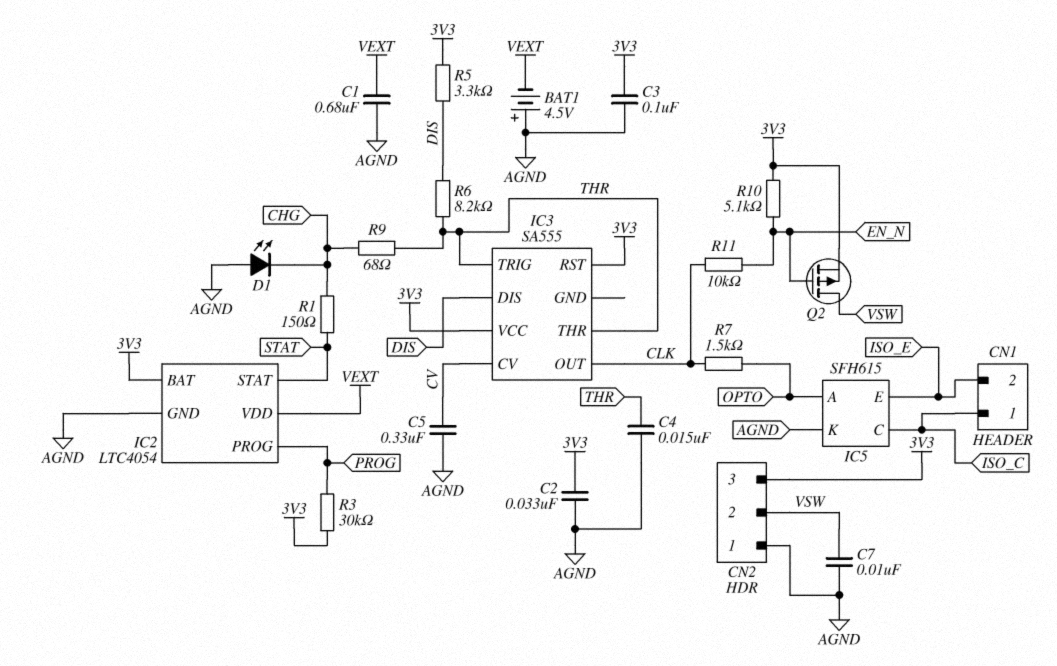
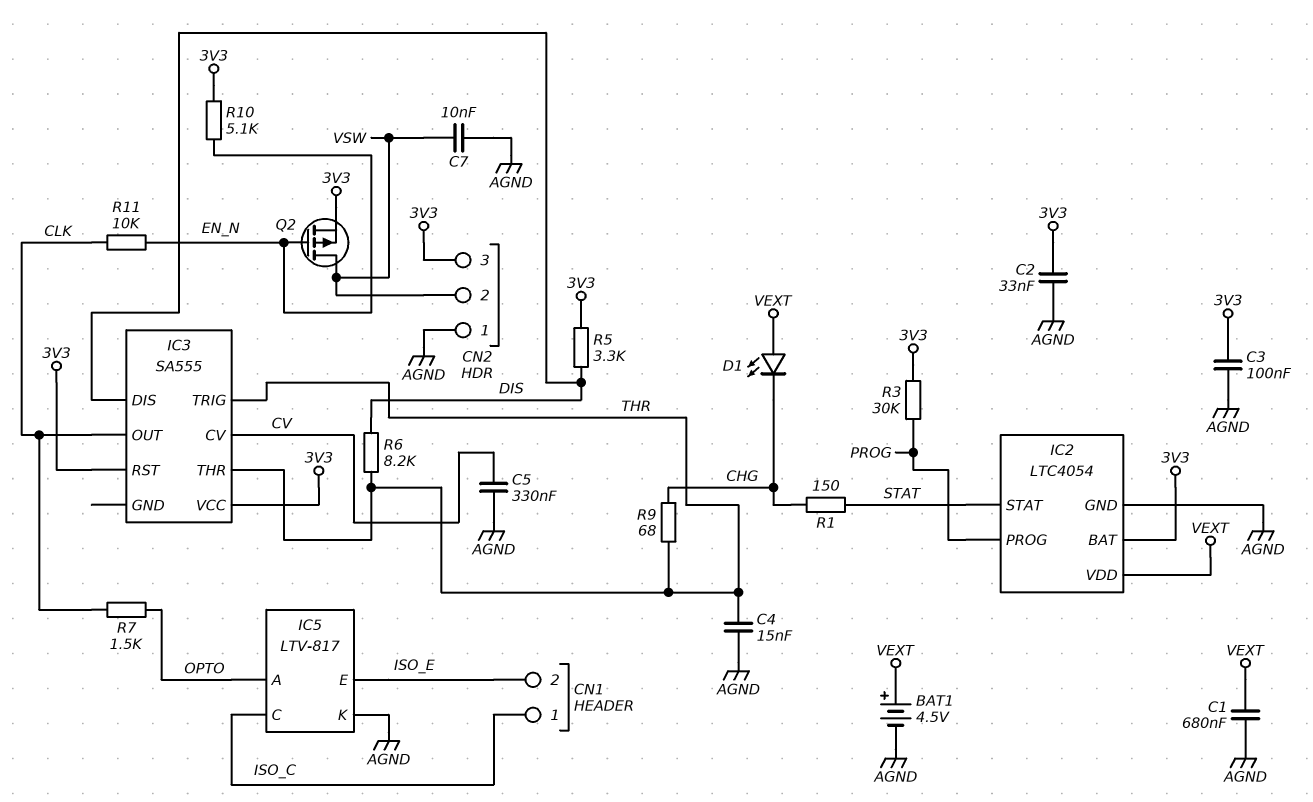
BAT1: 4.5V (plus AGND, minus VEXT) -> 4.5V (plus VEXT, minus AGND)
D1: LED (A AGND, K CHG) -> LED (A VEXT, K CHG)
IC5: SFH615 -> LTV-817

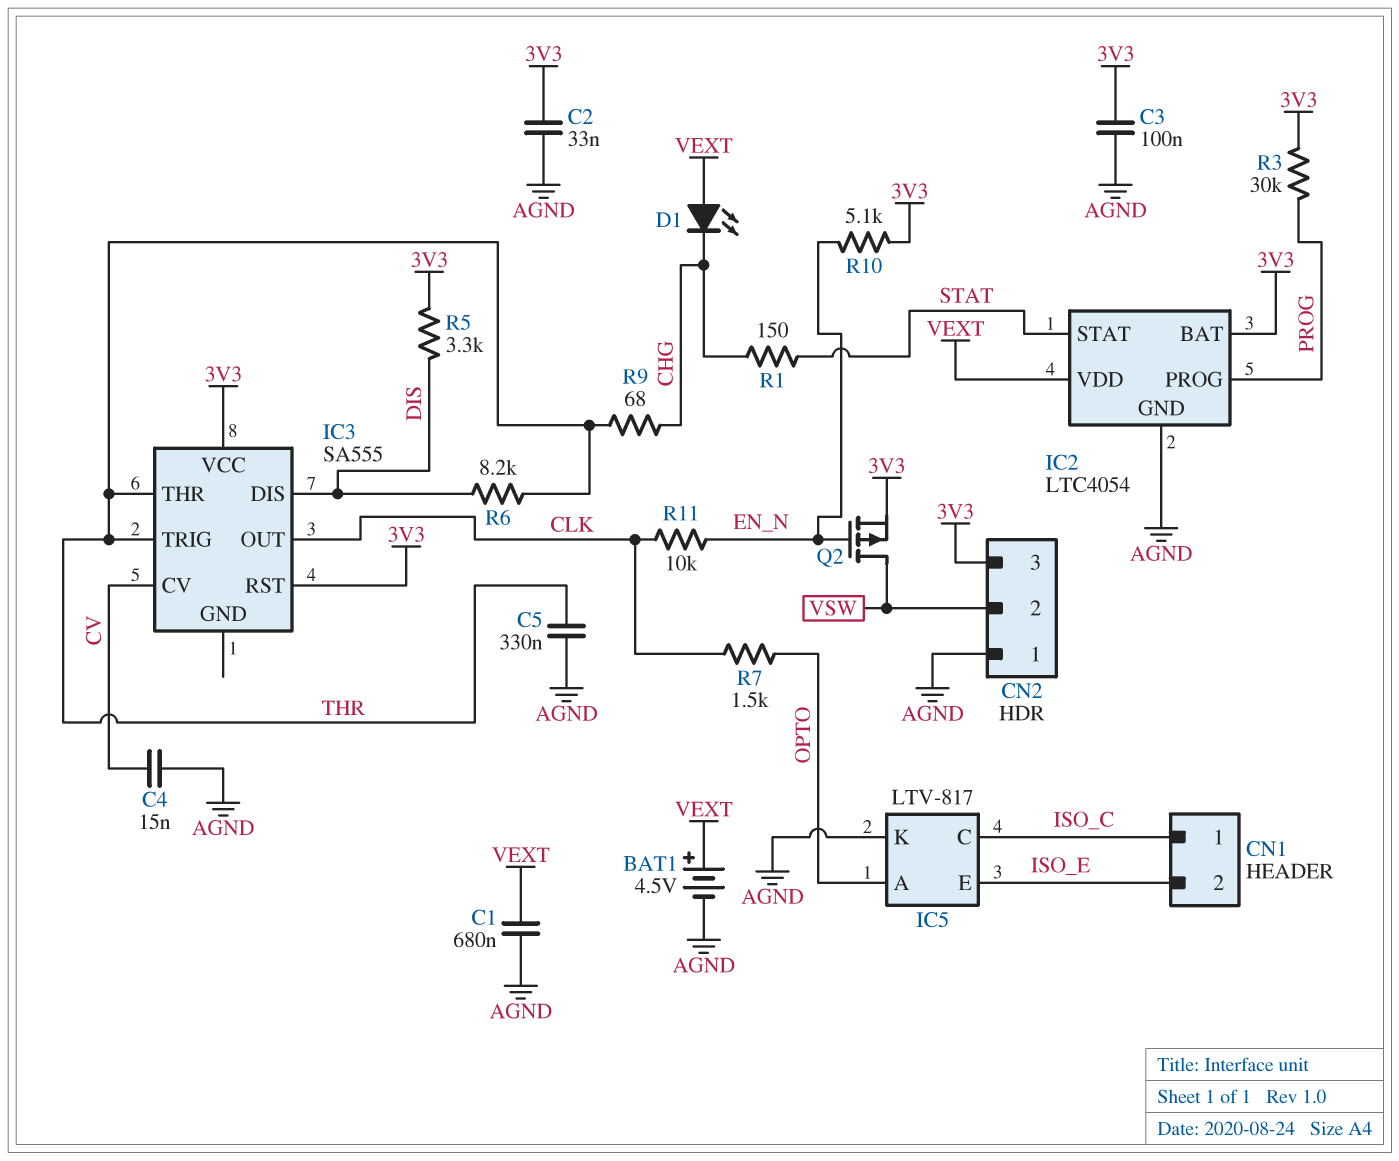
C4: 15nF (AGND, THR) -> 15nF (AGND, CV)
C5: 330nF (AGND, CV) -> 330nF (AGND, THR)
C7: 10nF (AGND, VSW) -> none

